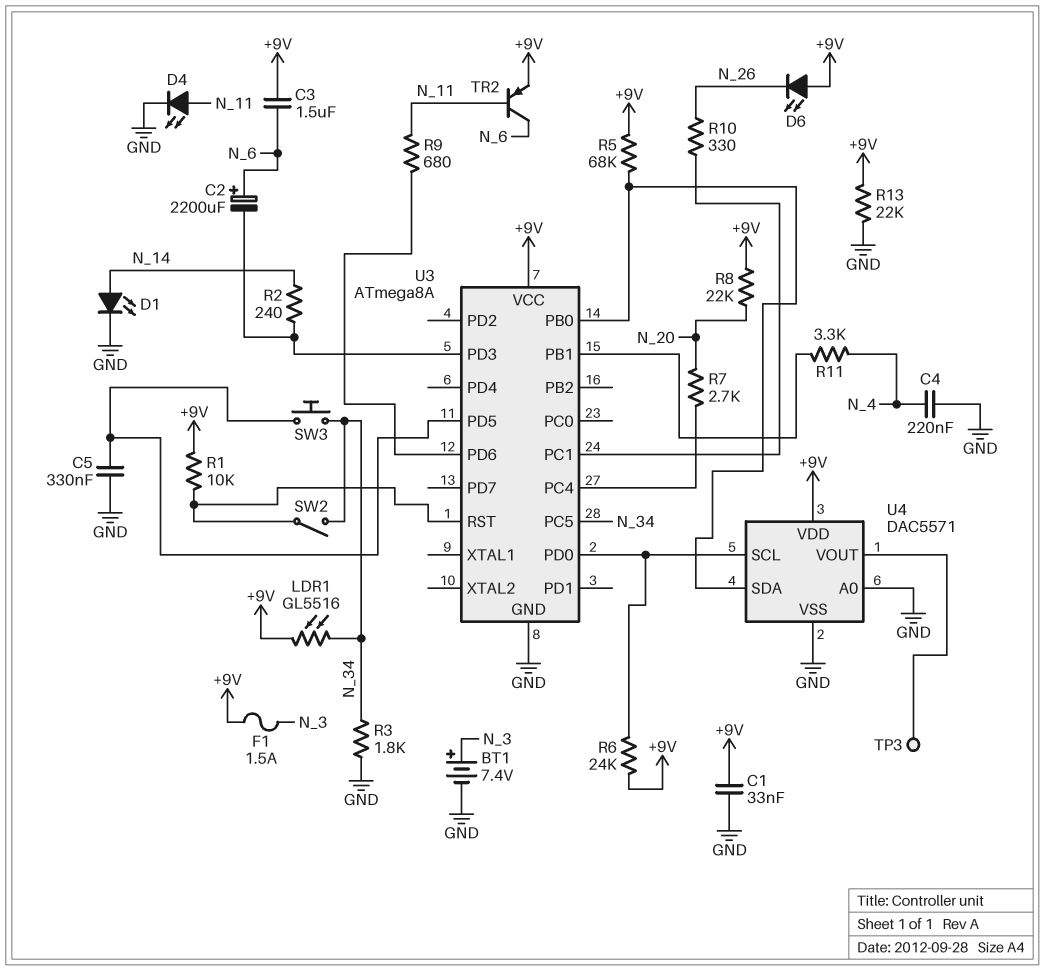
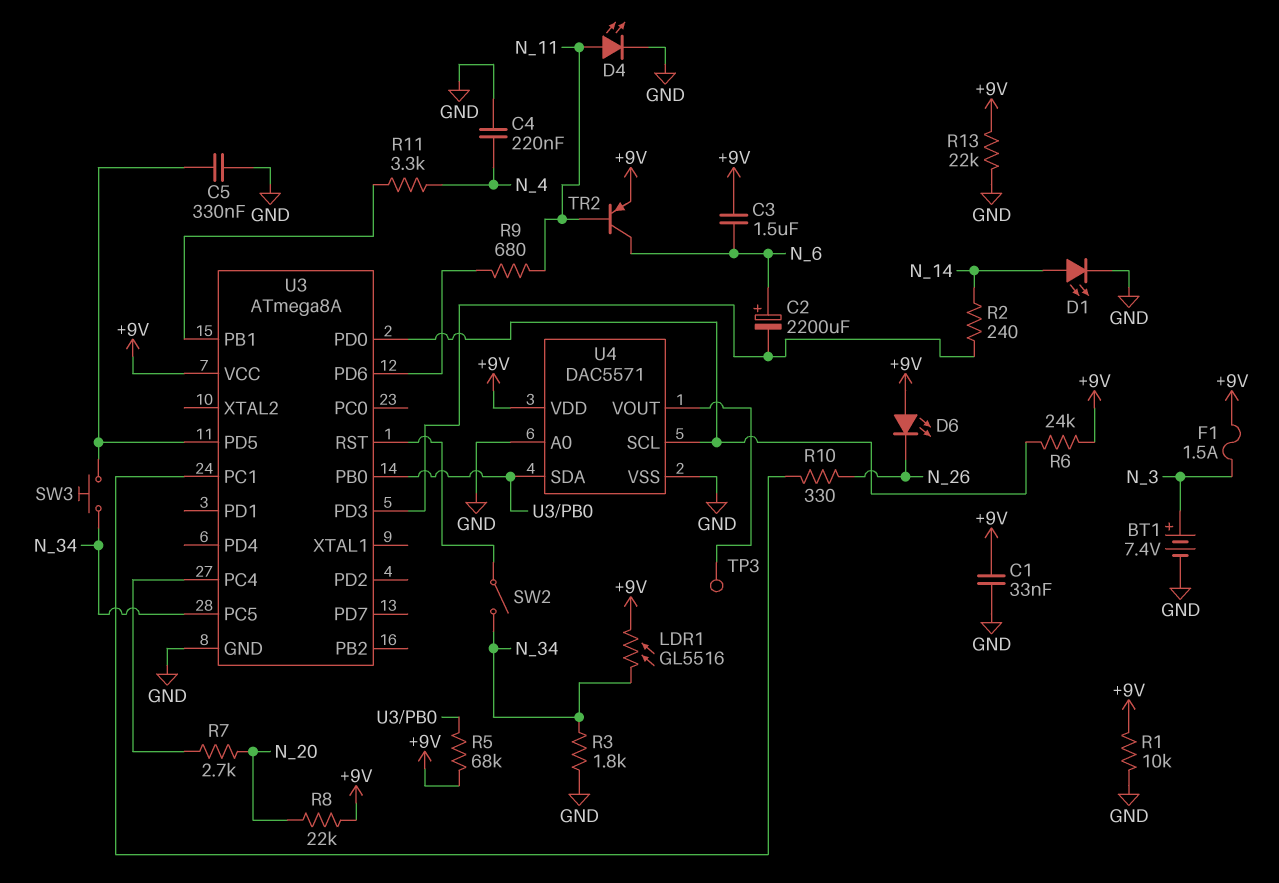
R1: 10k (+9V, U3/RST) -> 10k (+9V, GND)

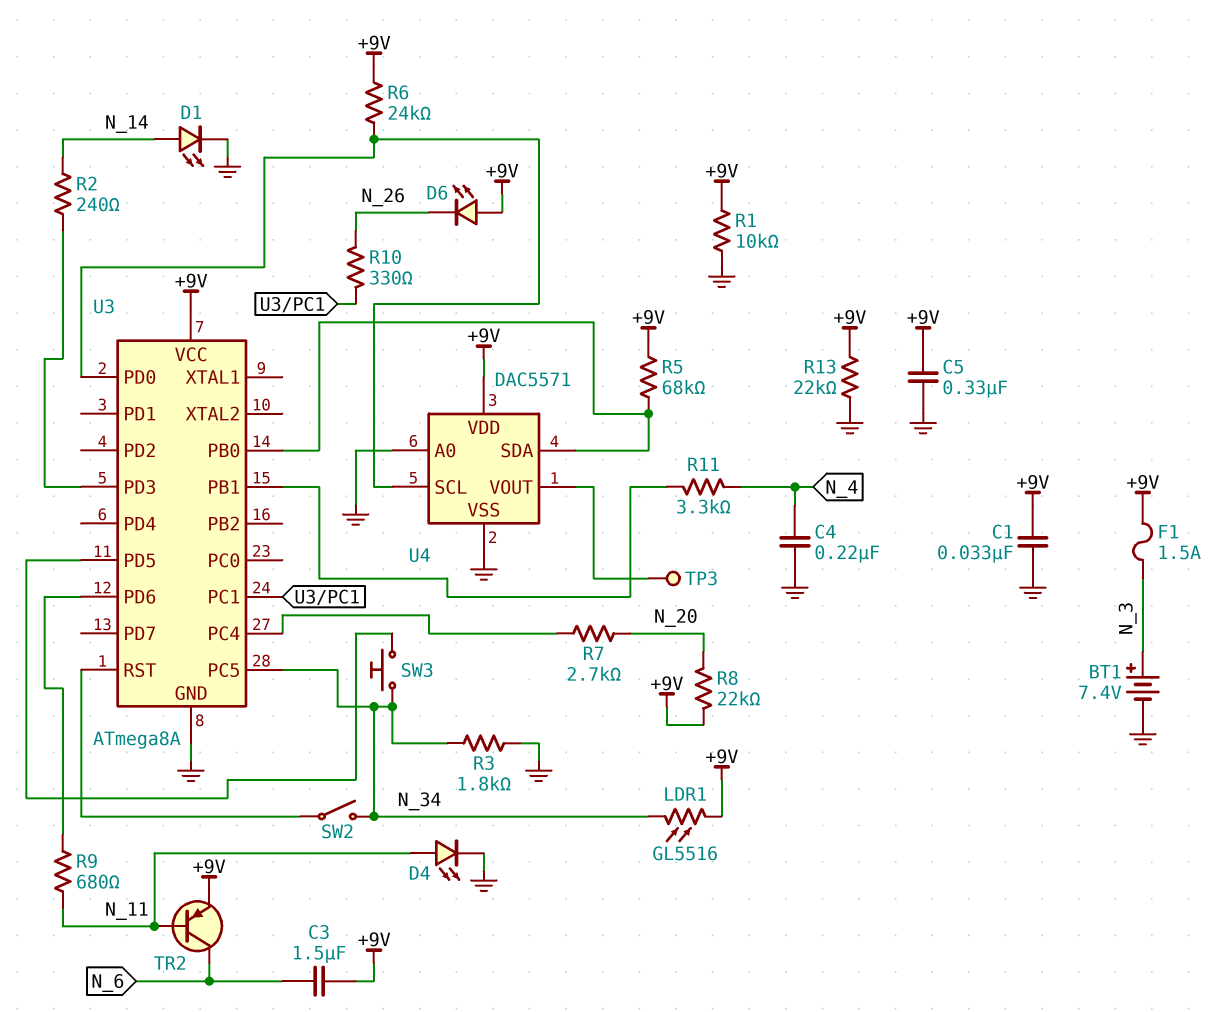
C2: 2200uF (plus N_6, minus U3/PD3) -> none
C5: 330nF (GND, U3/PD5) -> 330nF (+9V, GND)

